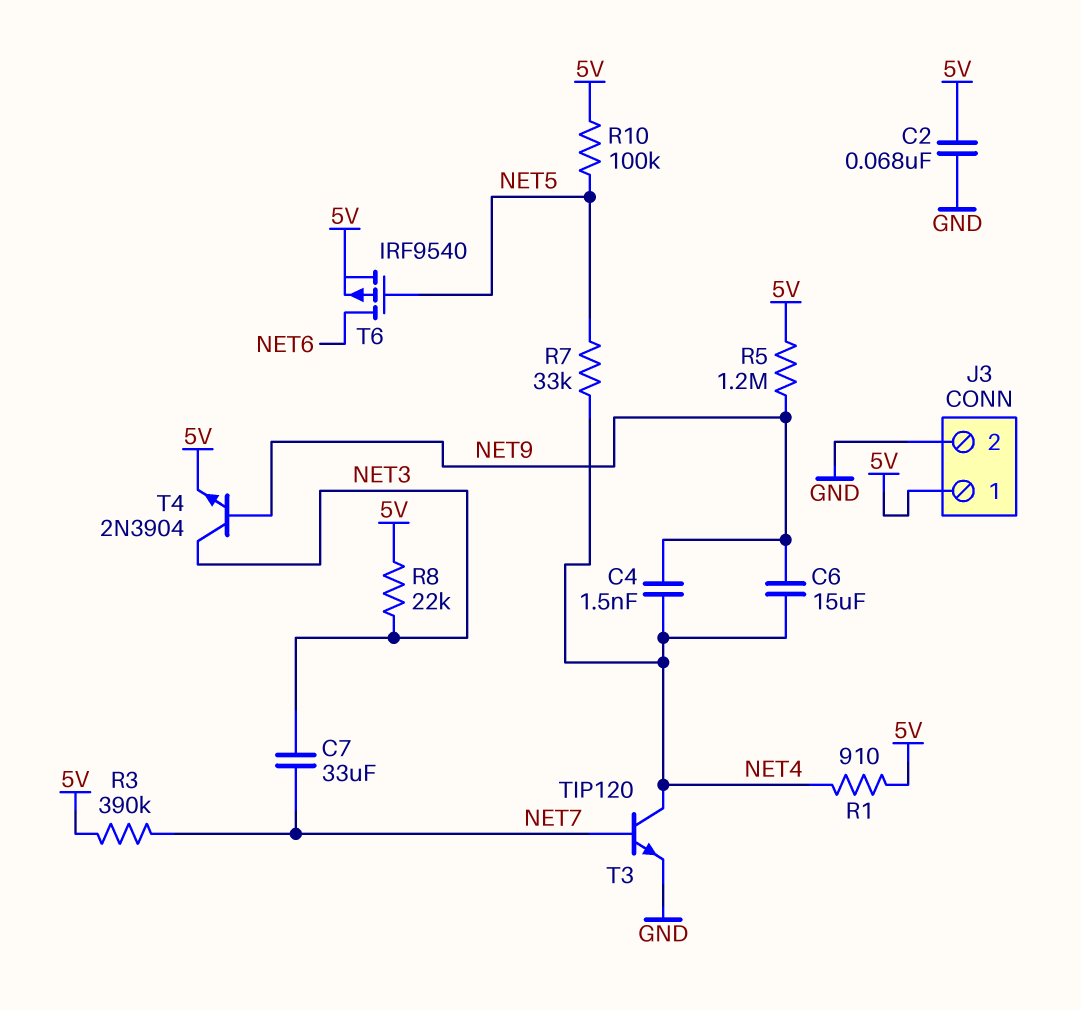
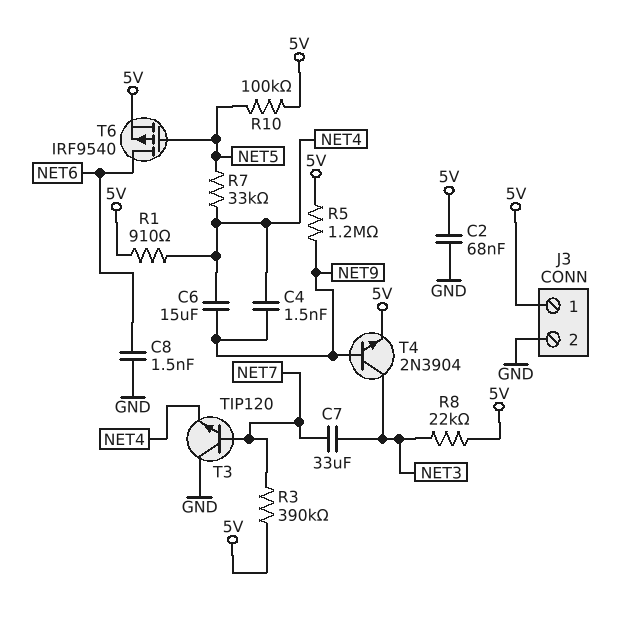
C8: none -> 1.5nF (GND, NET6)
T3: NPN TIP120 (B NET7, C NET4, E GND) -> NPN TIP120 (B NET7, C GND, E NET4)

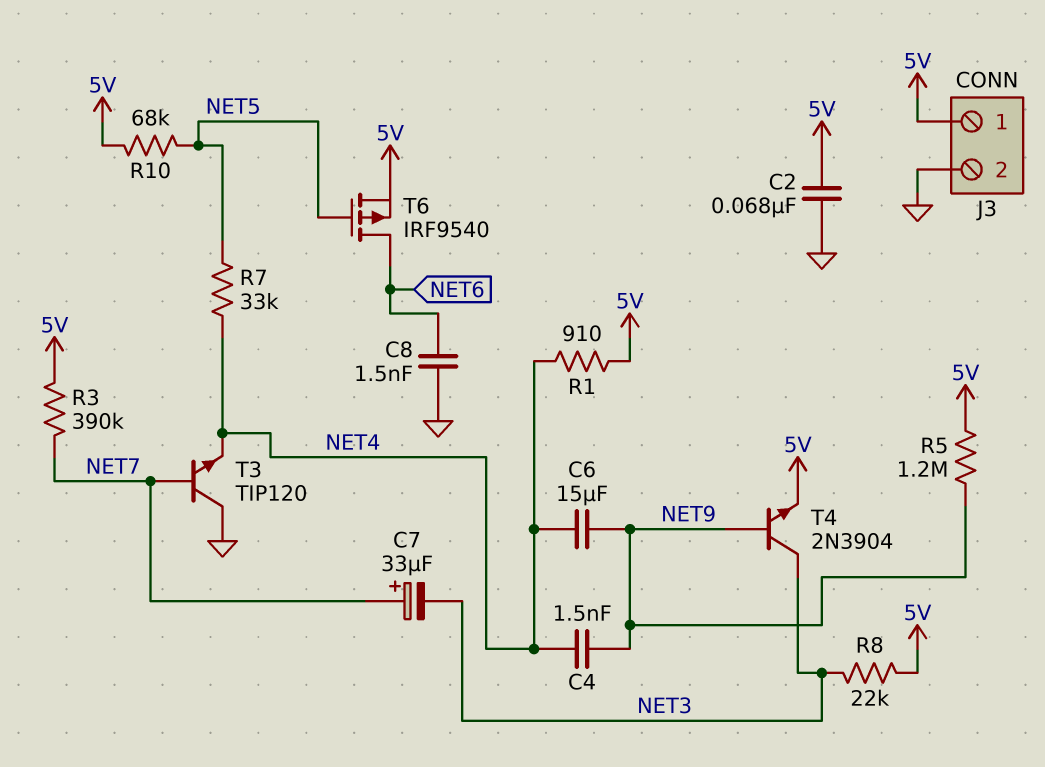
C7: 33uF (NET3, NET7) -> 33uF (plus NET7, minus NET3)
R10: 100k (5V, NET5) -> 68k (5V, NET5)

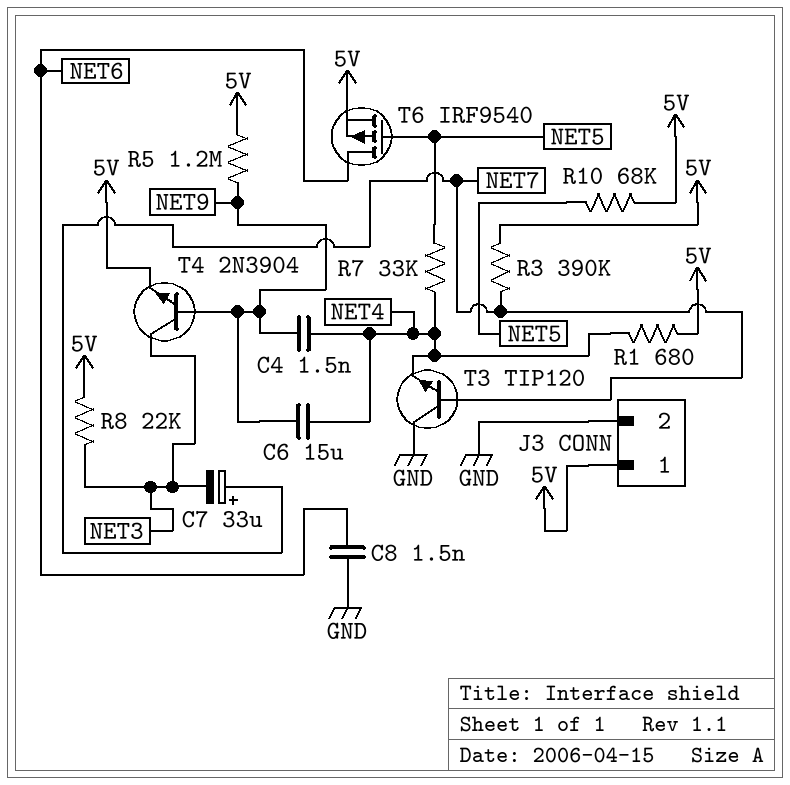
C2: 68nF (5V, GND) -> none
R1: 910 (5V, NET4) -> 680 (5V, NET4)

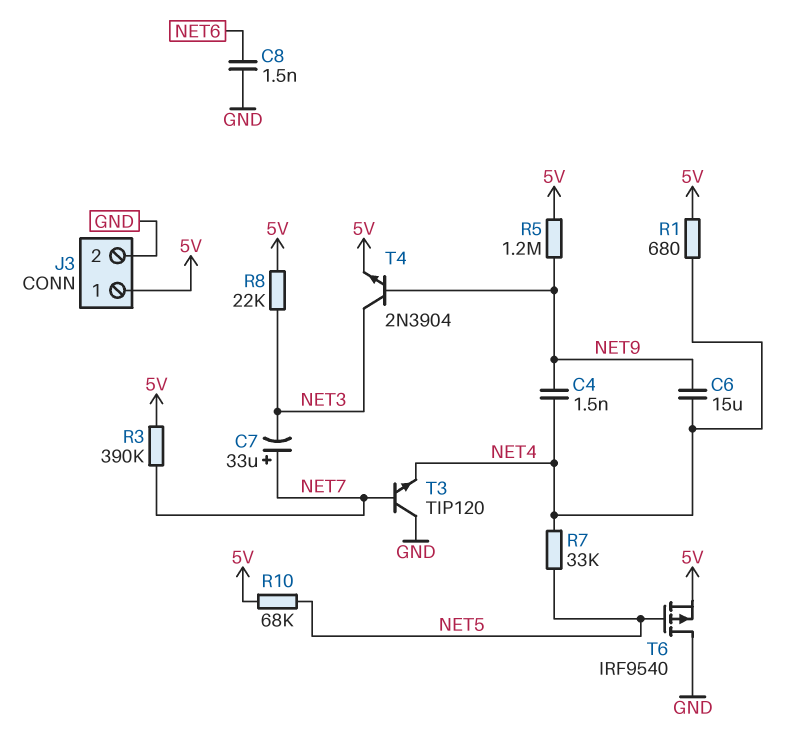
T6: PMOS IRF9540 (G NET5, D NET6, S 5V) -> PMOS IRF9540 (G NET5, D GND, S 5V)

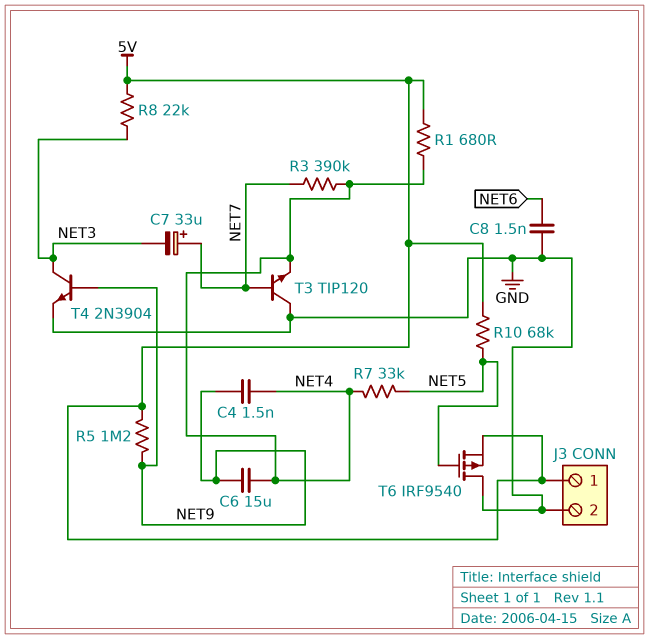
R3: 390k (5V, NET7) -> 390k (NET4, NET7)
T4: NPN 2N3904 (B NET9, C NET3, E 5V) -> NPN 2N3904 (B NET9, C NET3, E GND)

